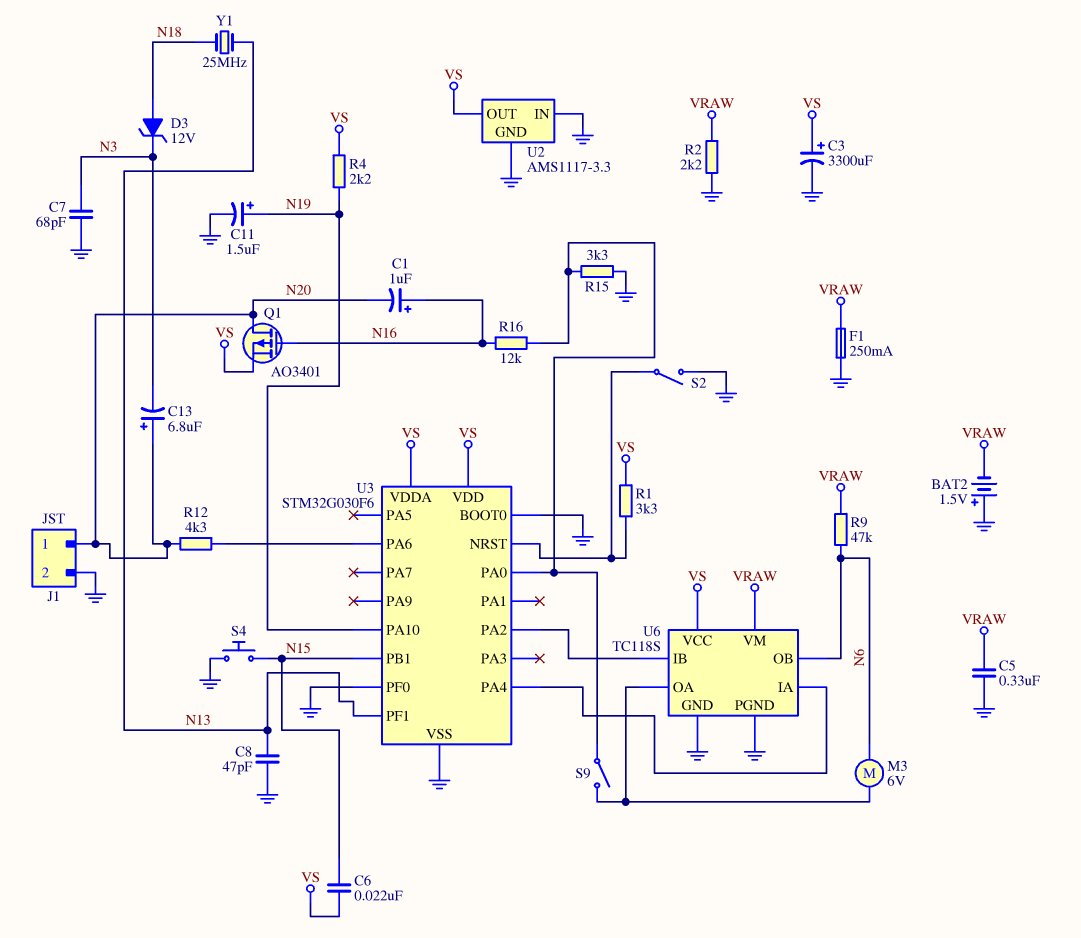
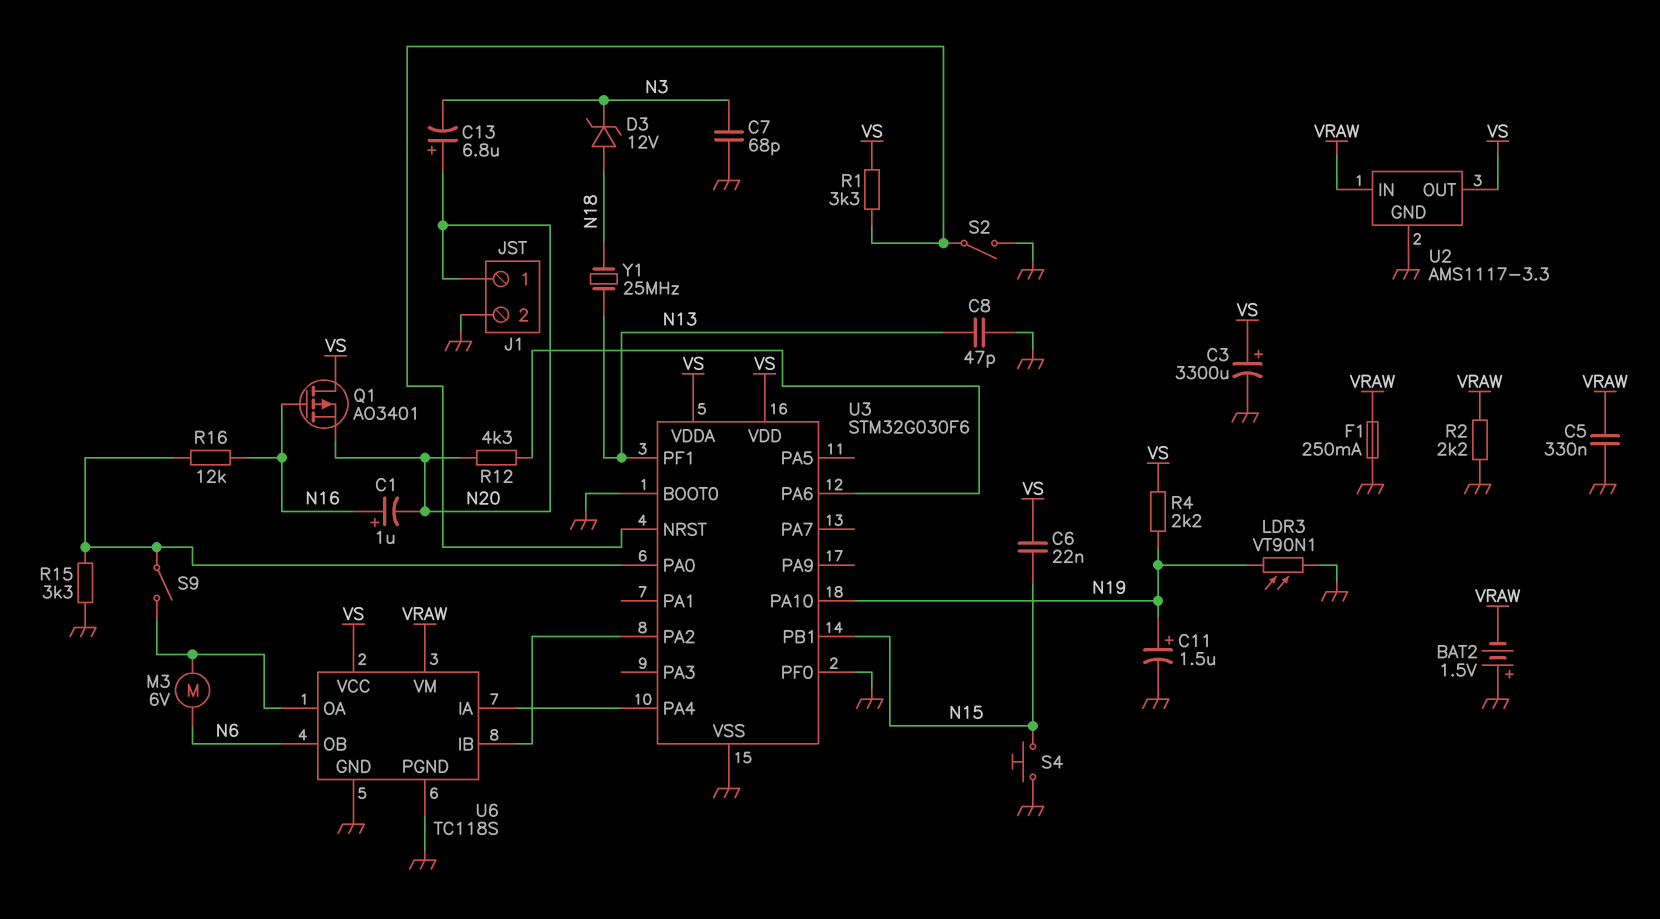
LDR3: none -> VT90N1 (GND, N19)
Q1: PMOS AO3401 (G N16, D N20, S VS) -> PMOS AO3401 (G N16, D VS, S N20)
R9: 47k (N6, VRAW) -> none
U2 pin IN: GND -> VRAW

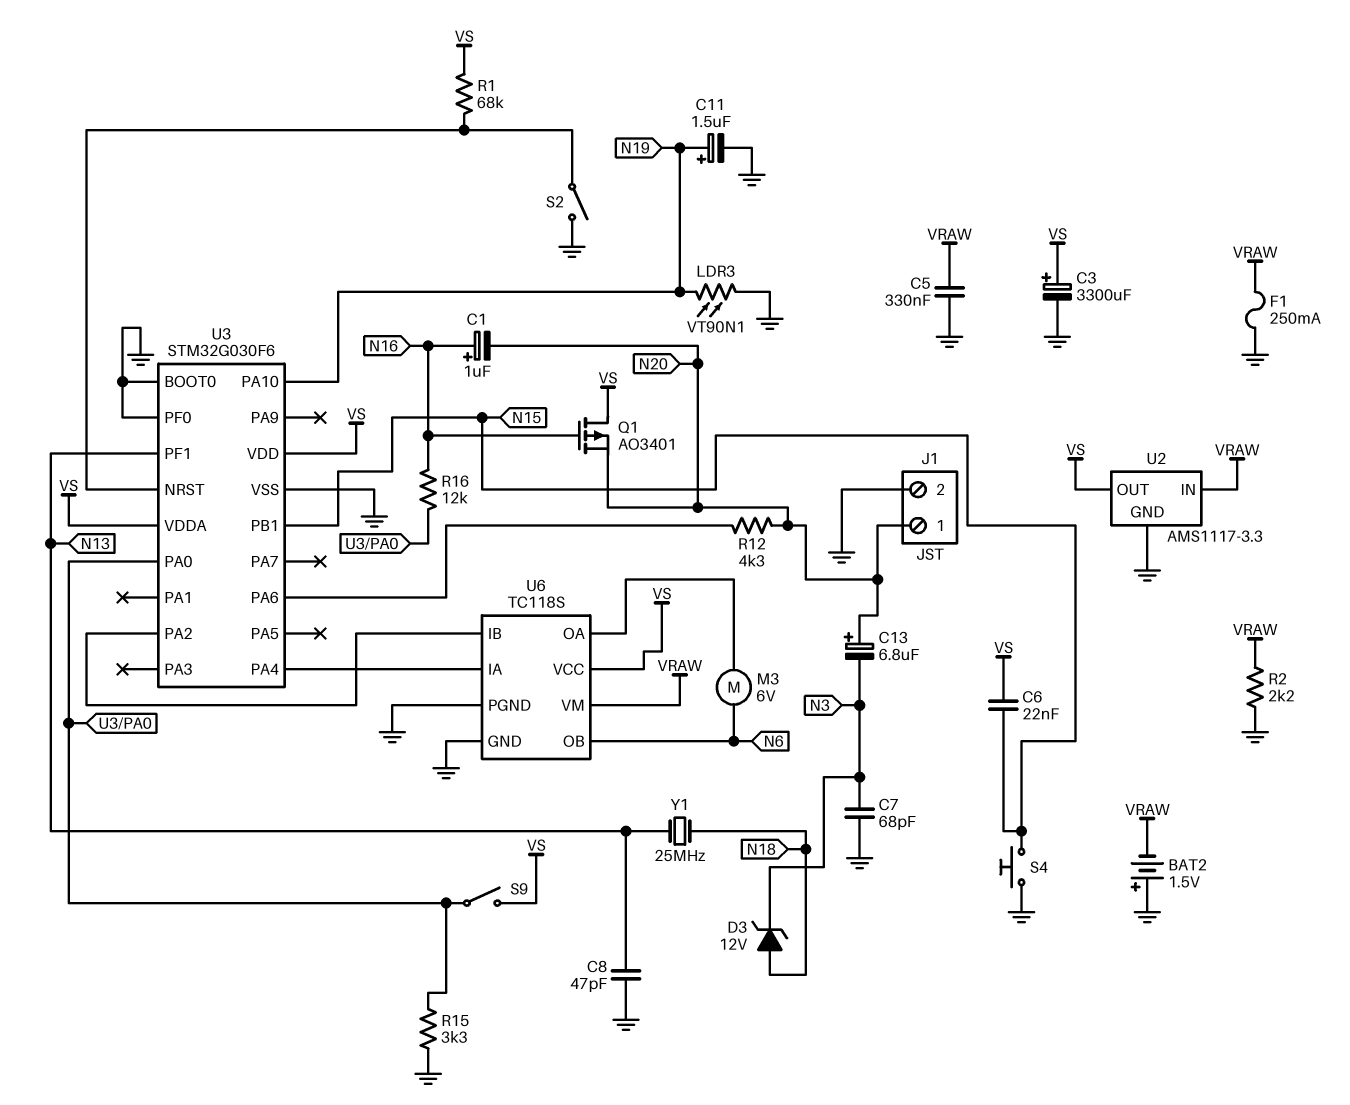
R1: 3.3k (U3/NRST, VS) -> 68k (U3/NRST, VS)
R4: 2.2k (N19, VS) -> none
S9: switch (U3/PA0, U6/OA) -> switch (U3/PA0, VS)

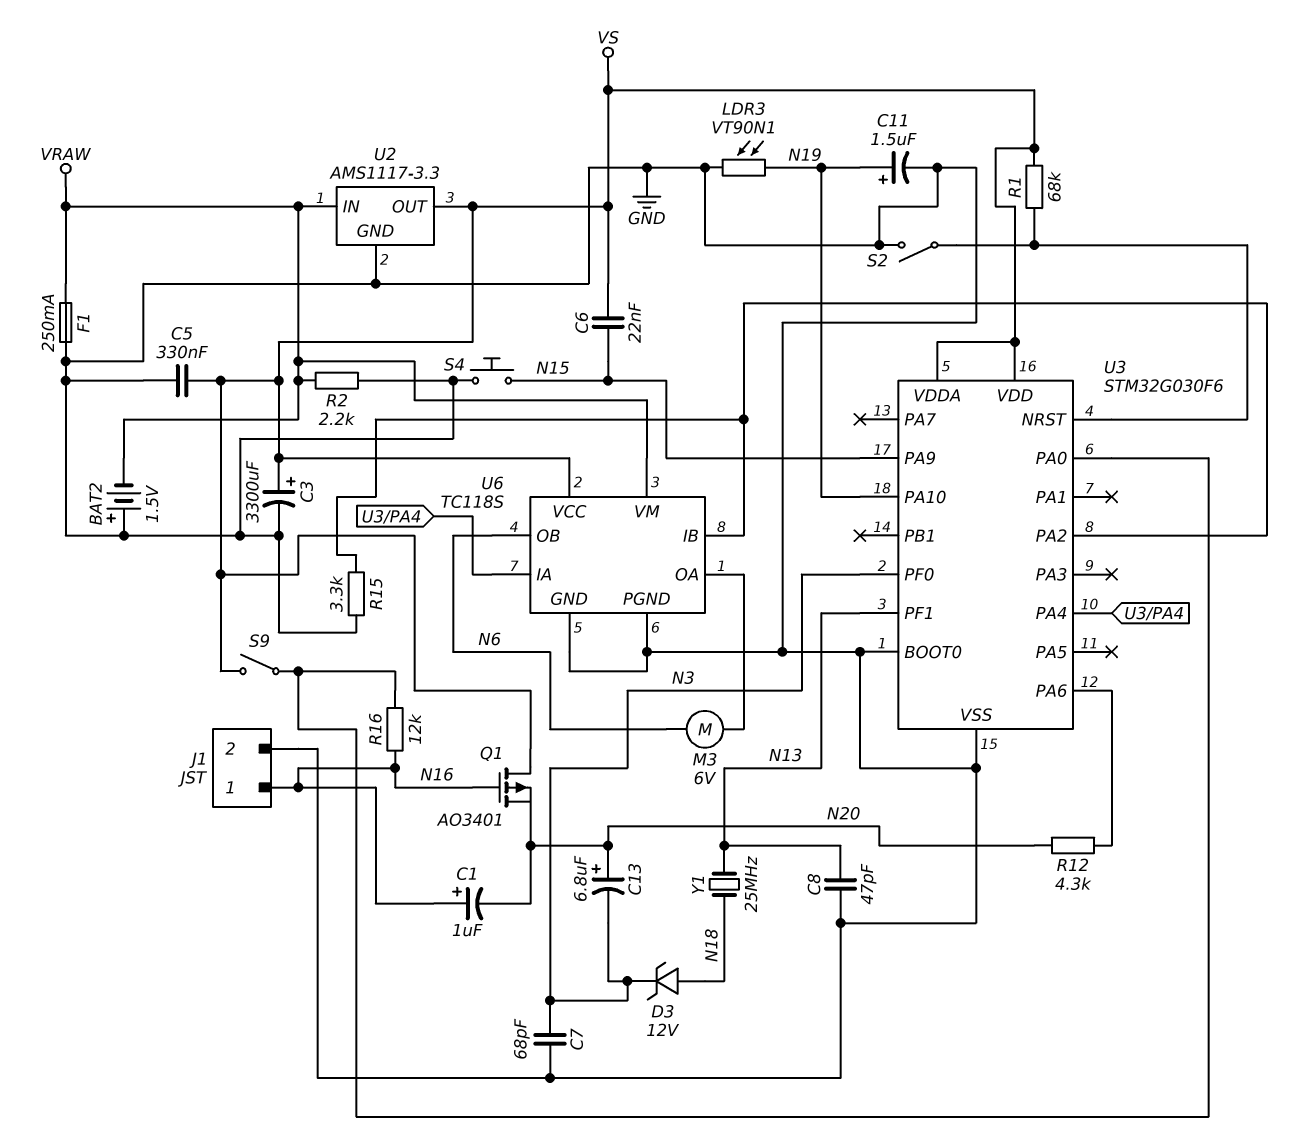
C5: 330nF (GND, VRAW) -> 330nF (GND, VS)
J1 pin 1: N20 -> N16
R15: 3.3k (GND, U3/PA0) -> 3.3k (GND, U3/PA2)
U3 pin PA9: none -> N15
U3 pin PB1: N15 -> none
U3 pin PF0: GND -> N3

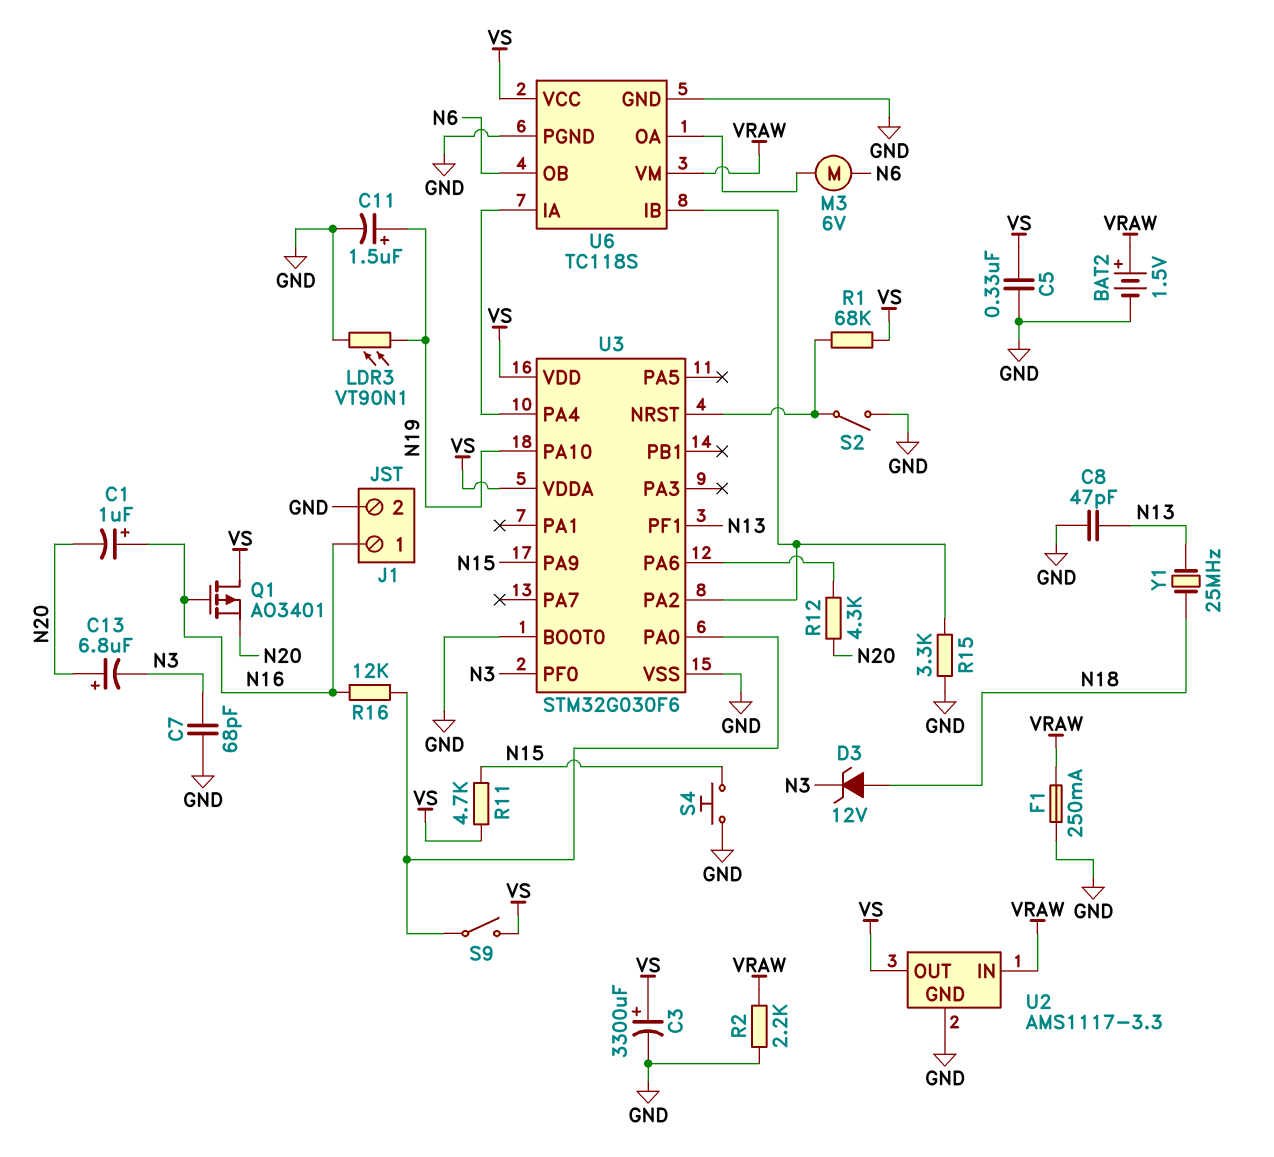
BAT2: 1.5V (plus GND, minus VRAW) -> 1.5V (plus VRAW, minus GND)
C6: 22nF (N15, VS) -> none
R11: none -> 4.7k (N15, VS)

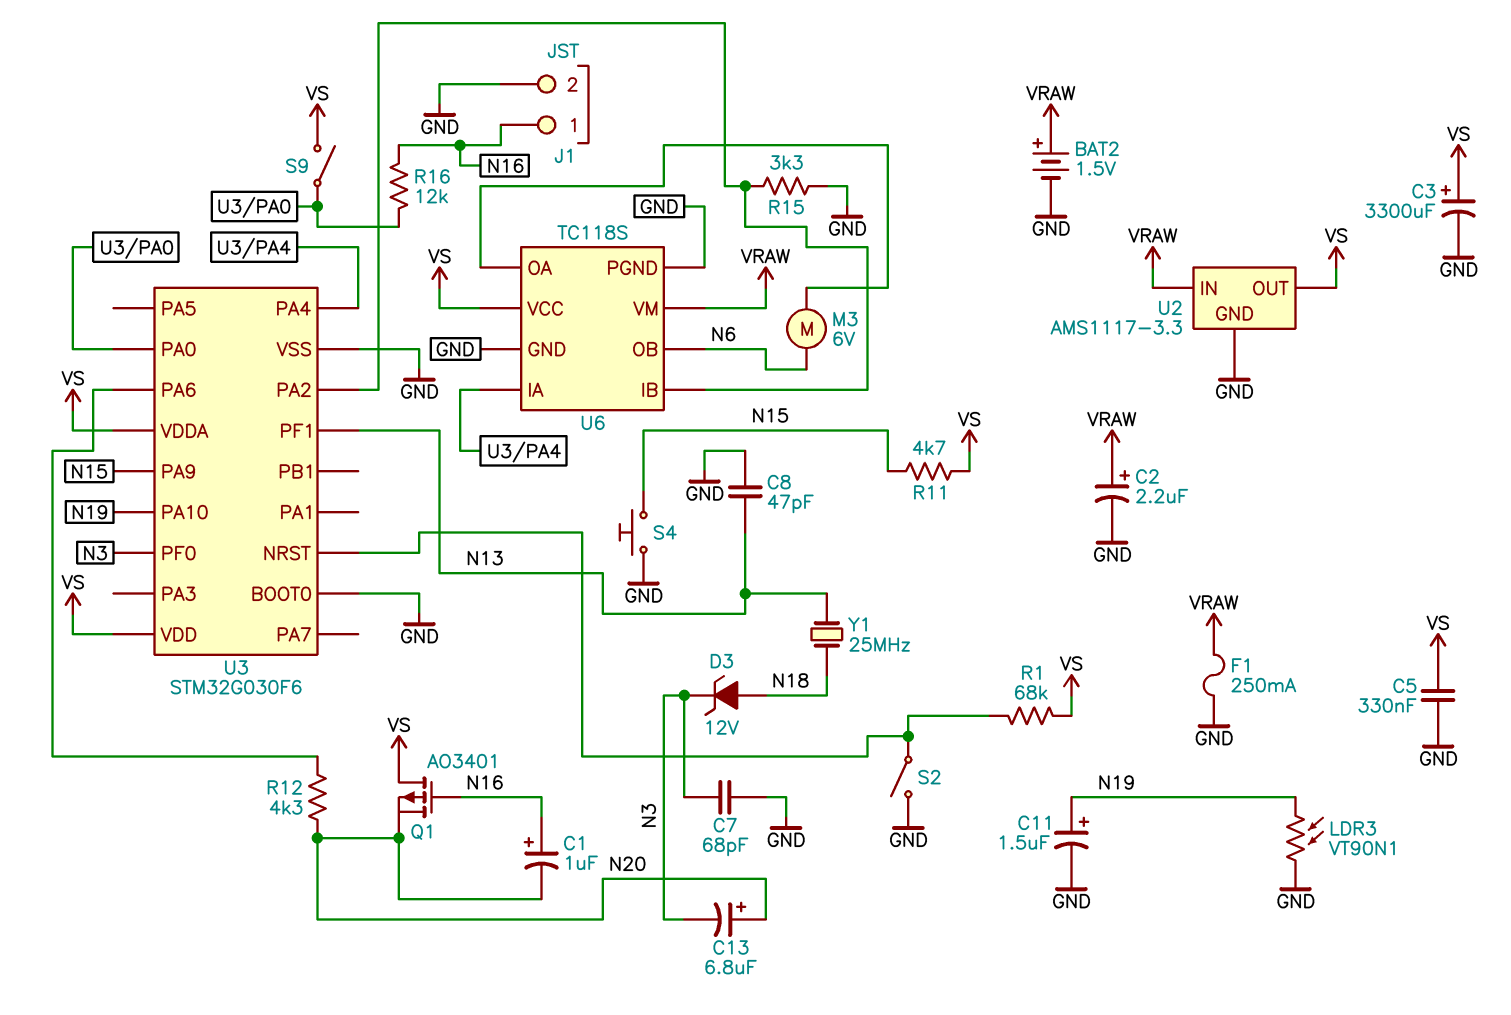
C2: none -> 2.2uF (plus VRAW, minus GND)
R2: 2.2k (GND, VRAW) -> none

